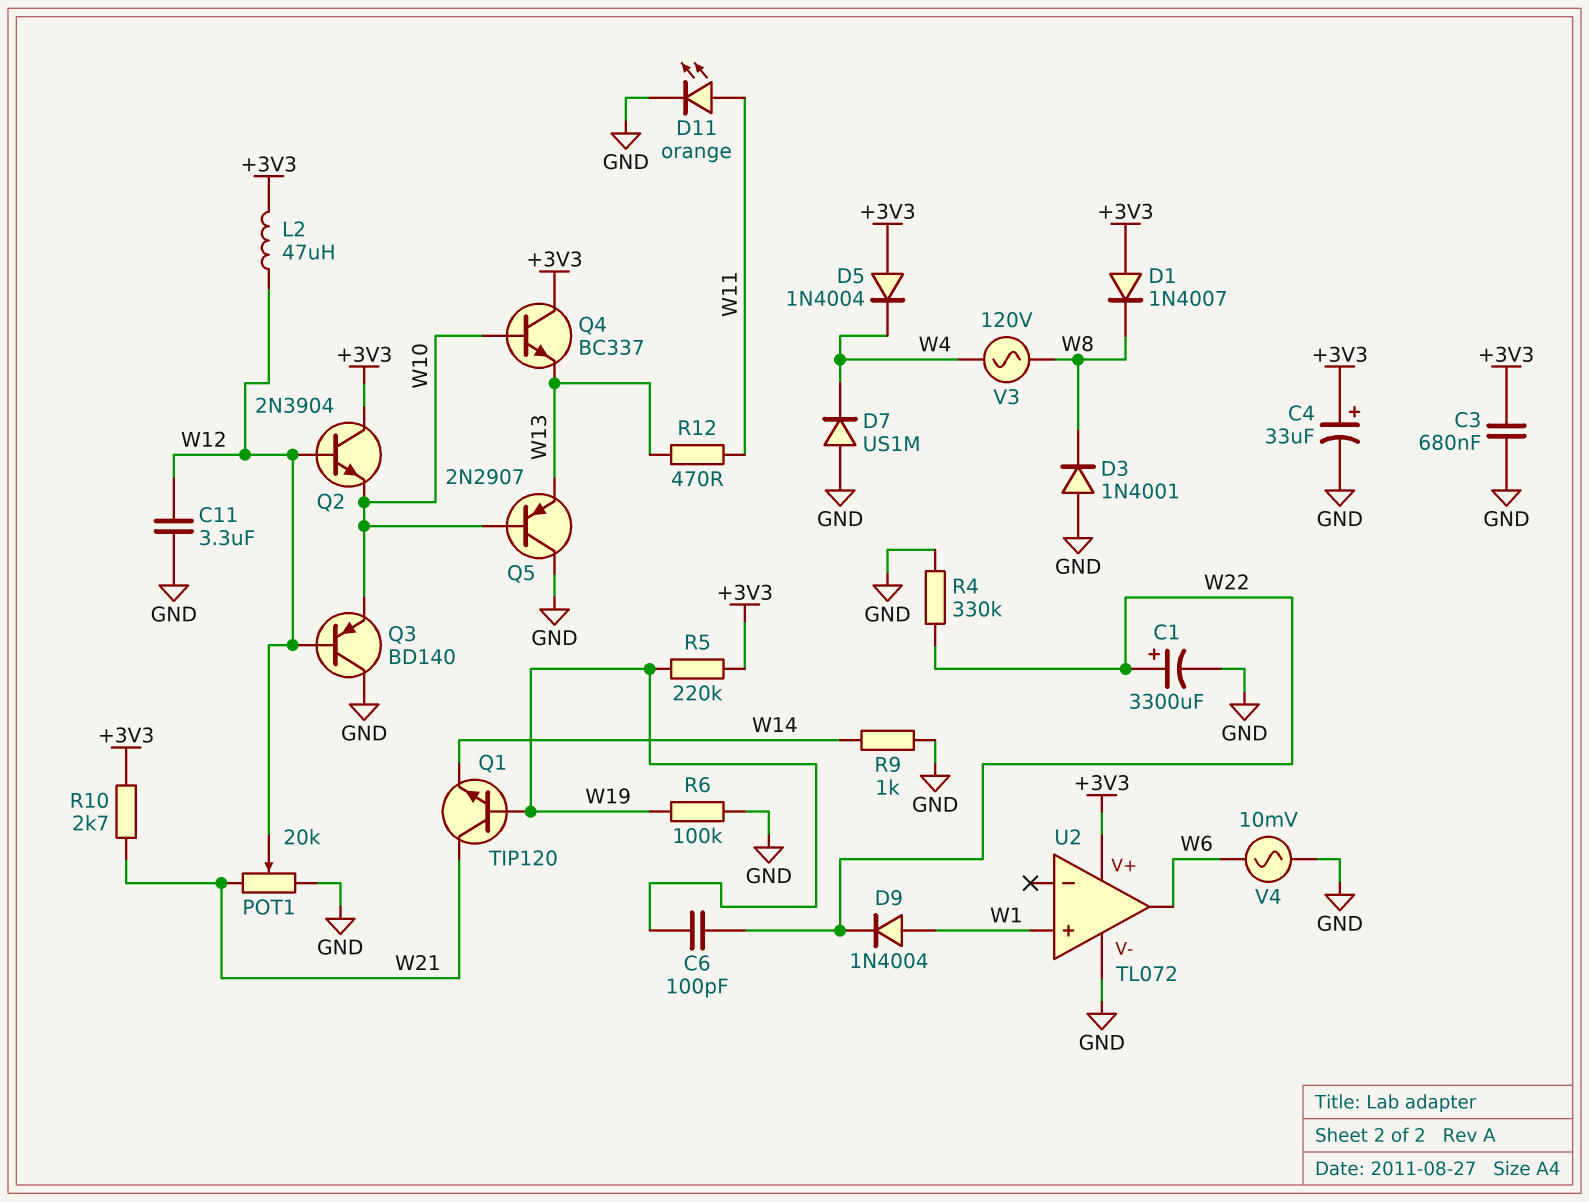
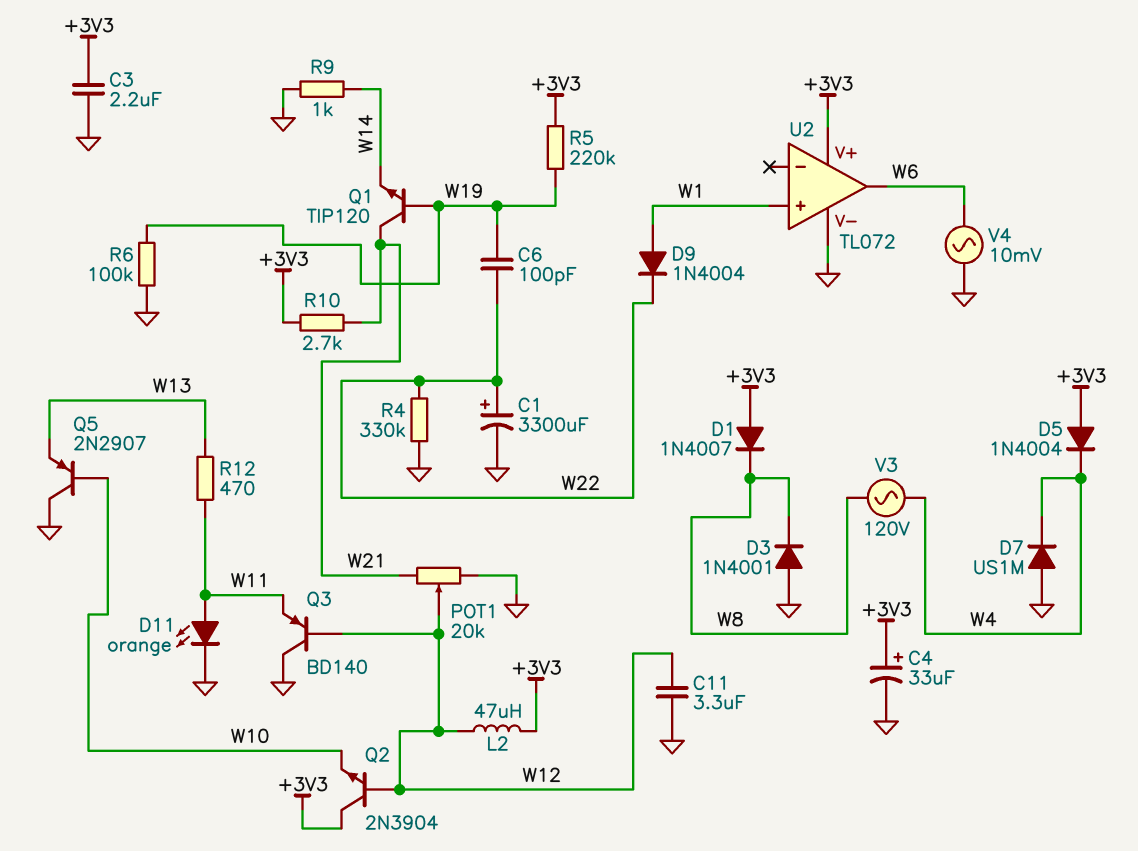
C3: 680nF (+3V3, GND) -> 2.2uF (+3V3, GND)
Q3: PNP BD140 (B W12, C GND, E W10) -> PNP BD140 (B W12, C GND, E W11)
Q4: NPN BC337 (B W10, C +3V3, E W13) -> none

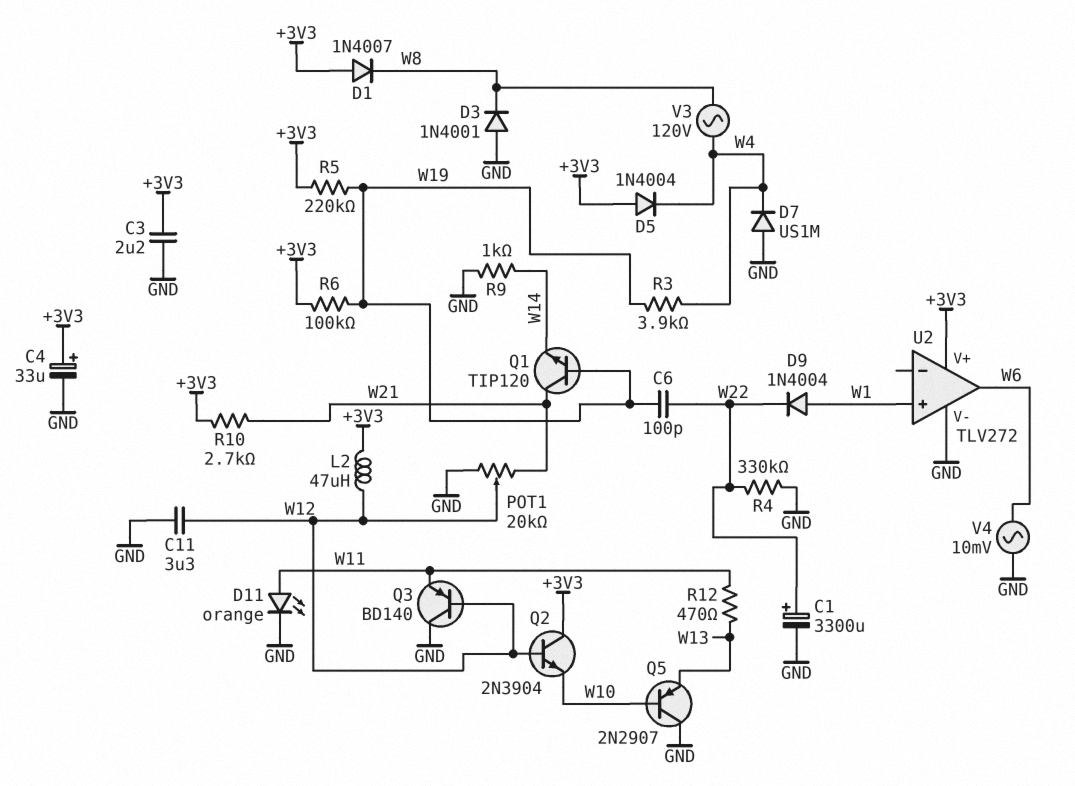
R3: none -> 3.9k (W4, W19)
R6: 100k (GND, W19) -> 100k (+3V3, W19)
U2: TL072 -> TLV272

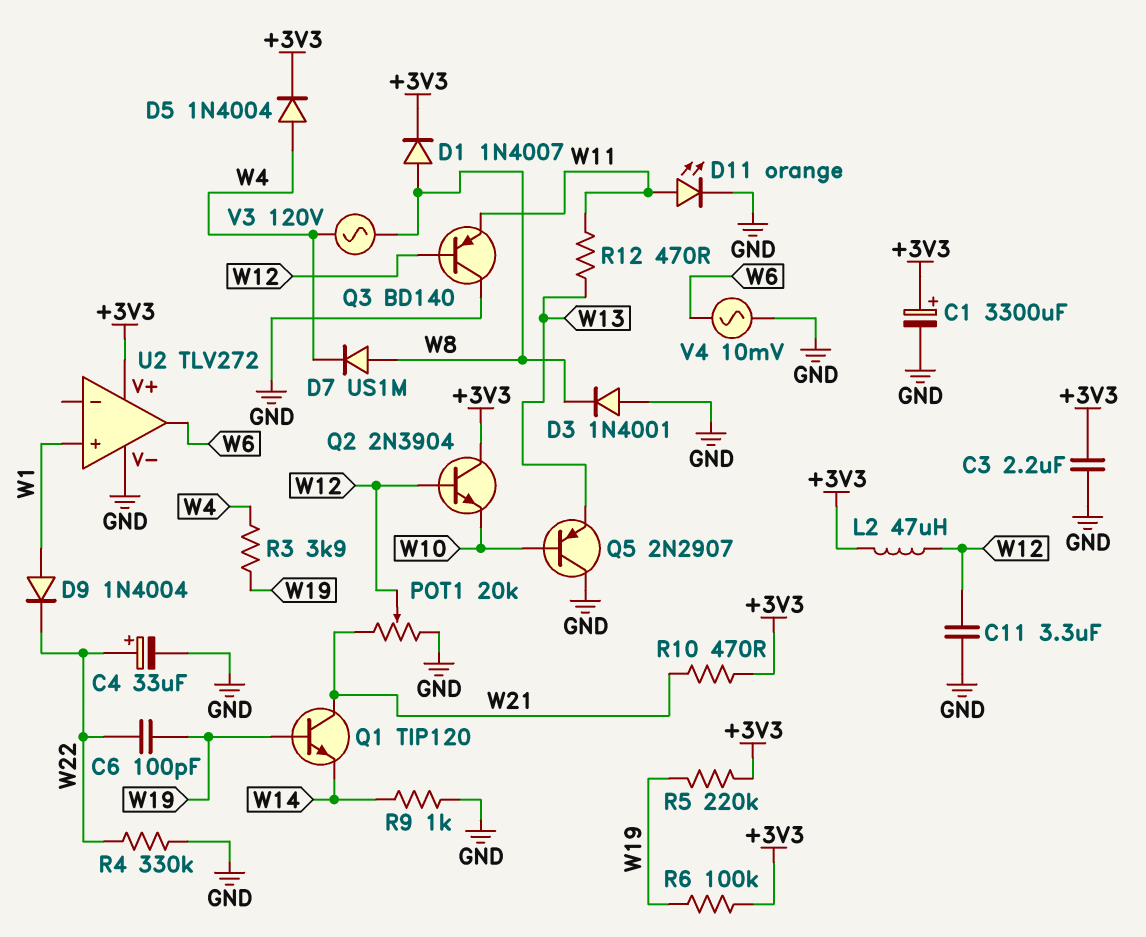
C1: 3300uF (plus W22, minus GND) -> 3300uF (plus +3V3, minus GND)
C4: 33uF (plus +3V3, minus GND) -> 33uF (plus W22, minus GND)
D1: diode 1N4007 (A +3V3, K W8) -> diode 1N4007 (A W8, K +3V3)
D5: diode 1N4004 (A +3V3, K W4) -> diode 1N4004 (A W4, K +3V3)
D7: diode US1M (A GND, K W4) -> diode US1M (A W8, K W4)
R10: 2.7k (+3V3, W21) -> 470 (+3V3, W21)

